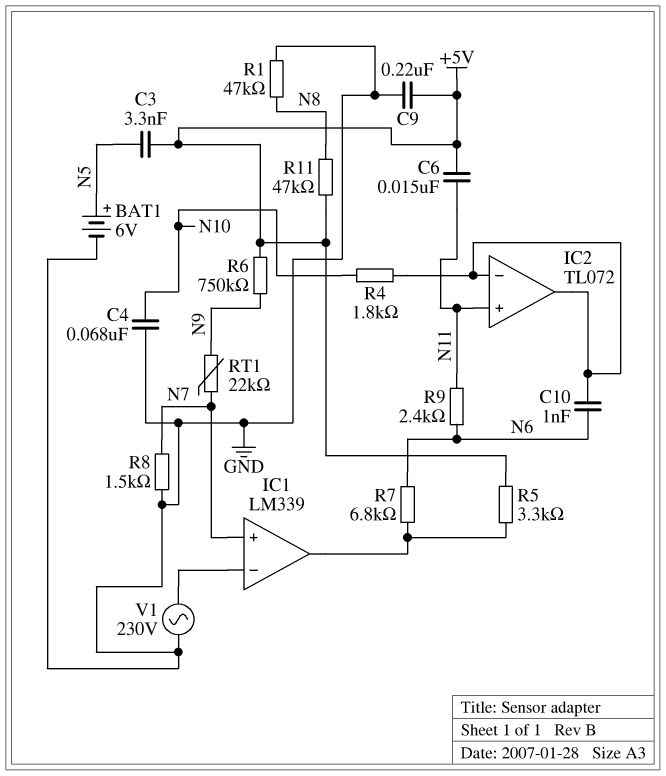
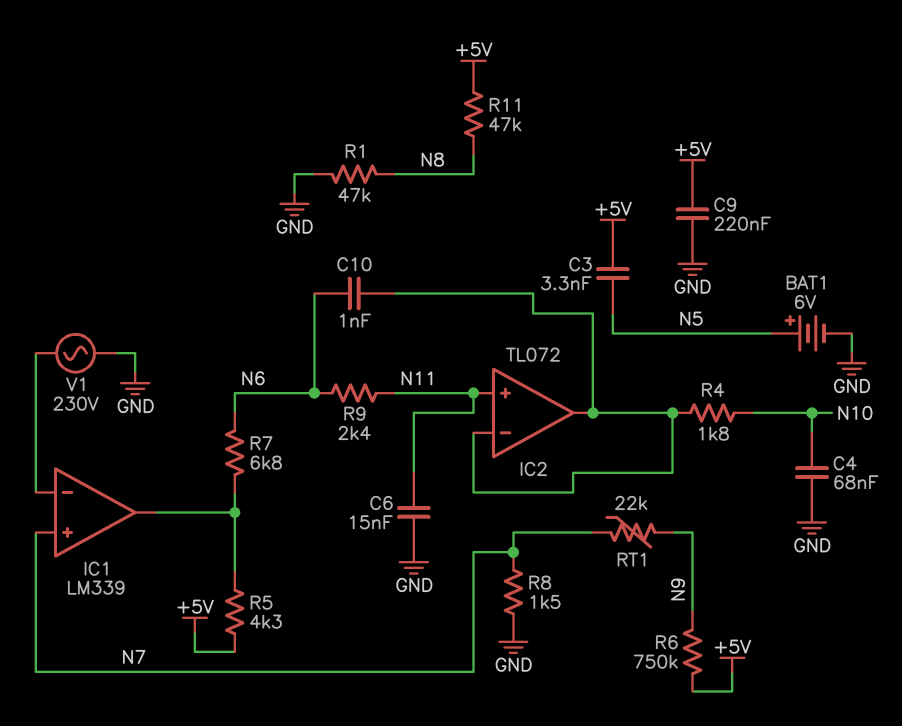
C6: 15nF (+5V, N11) -> 15nF (GND, N11)
R5: 3.3k (+5V, IC1/out) -> 4.3k (+5V, IC1/out)

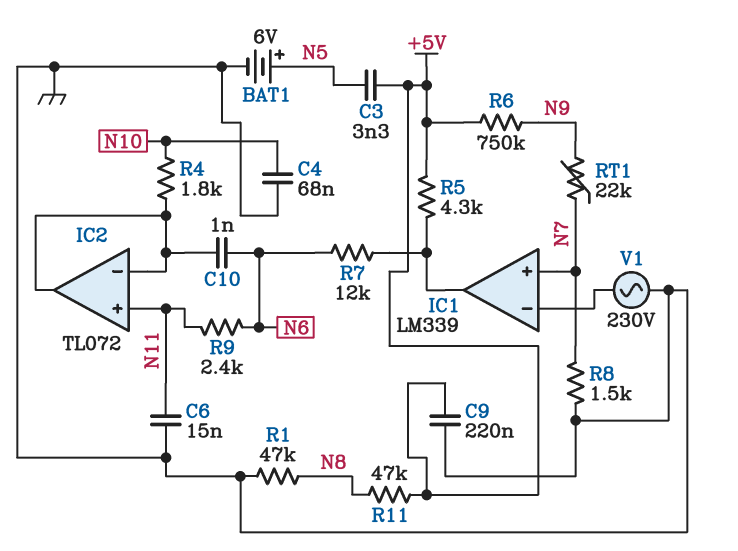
R7: 6.8k (IC1/out, N6) -> 12k (IC1/out, N6)

